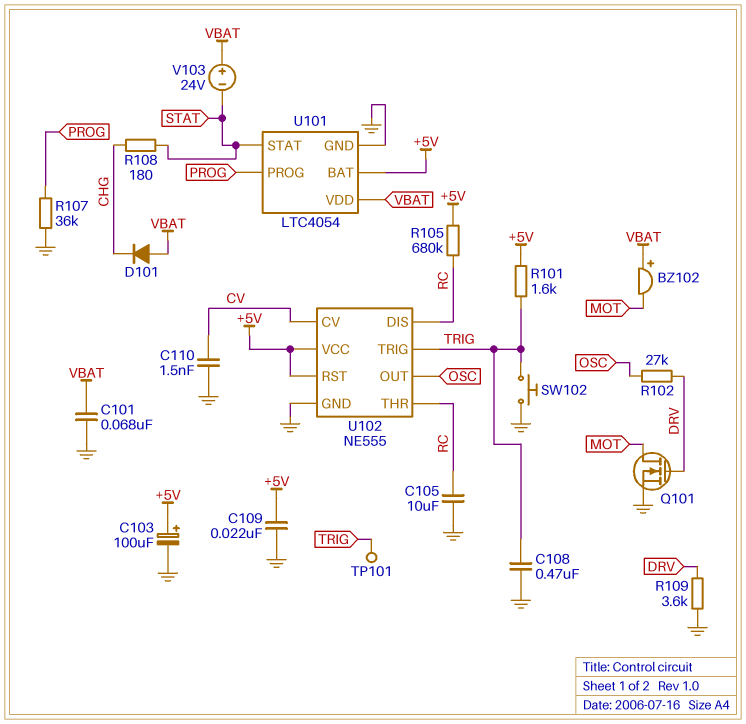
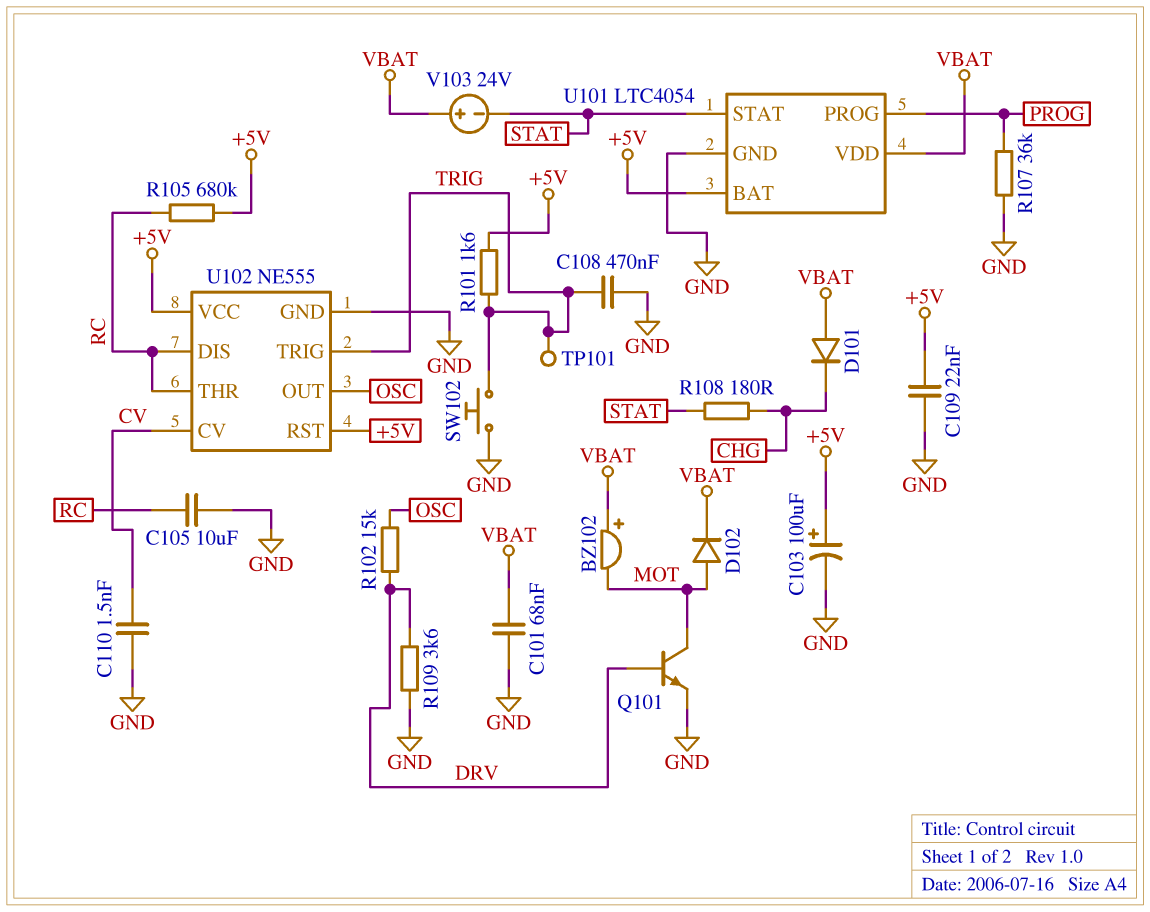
D102: none -> diode (A MOT, K VBAT)
Q101: NMOS (G DRV, D MOT, S GND) -> NPN (B DRV, C MOT, E GND)
R102: 27k (DRV, OSC) -> 15k (DRV, OSC)

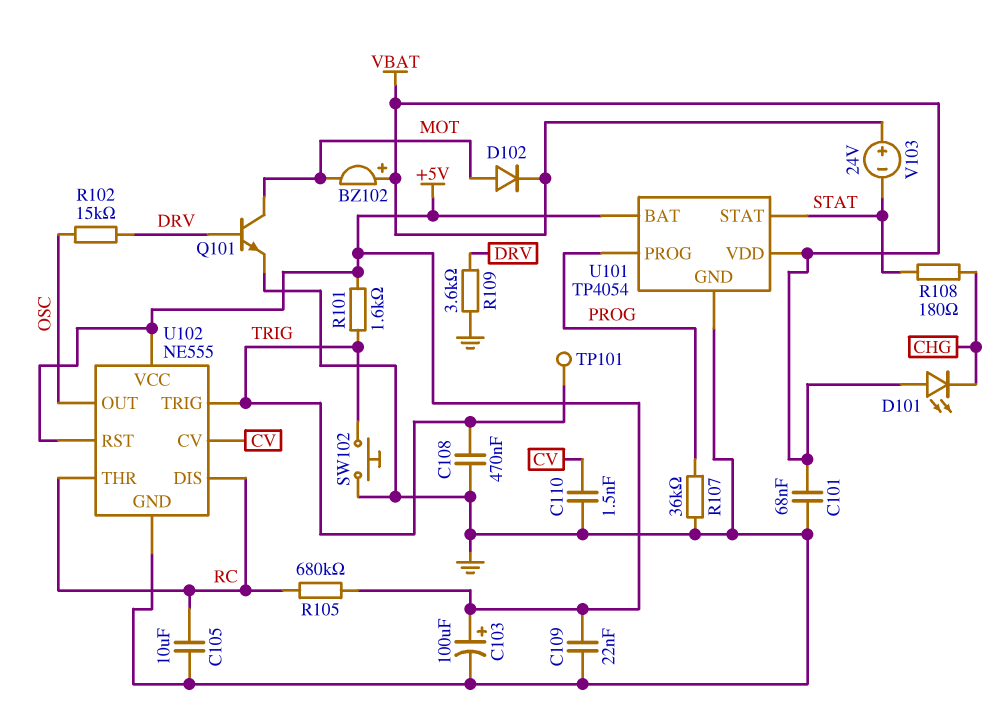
D101: diode (A VBAT, K CHG) -> LED (A VBAT, K CHG)
U101: LTC4054 -> TP4054

